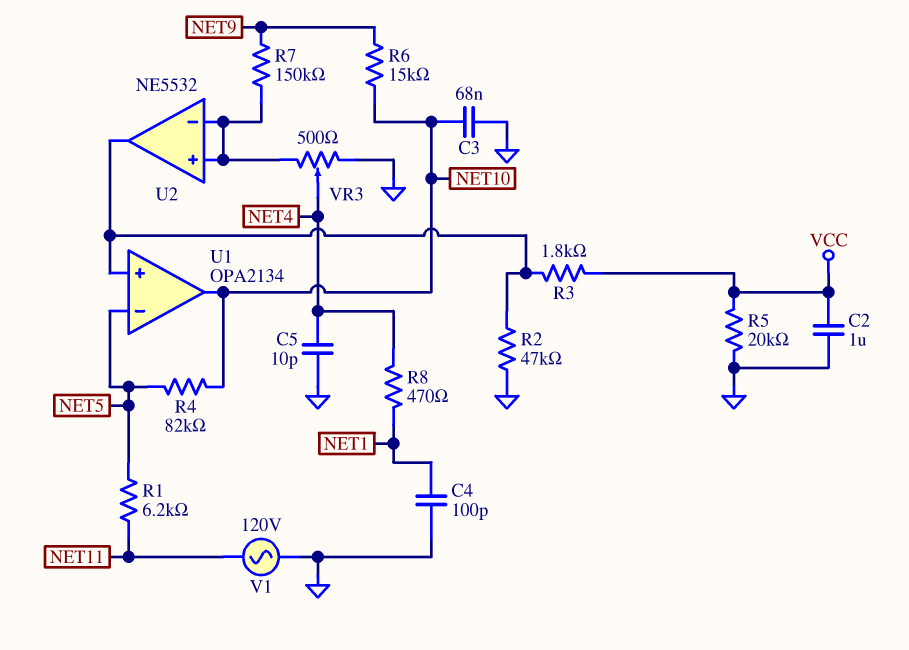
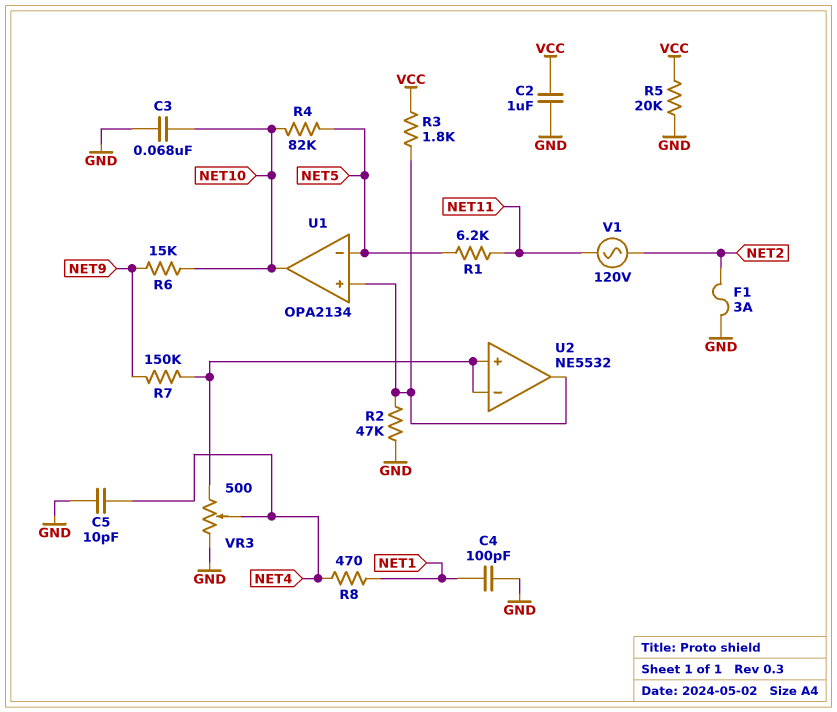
F1: none -> 3A (GND, NET2)
V1: AC 120V (GND, NET11) -> AC 120V (NET2, NET11)

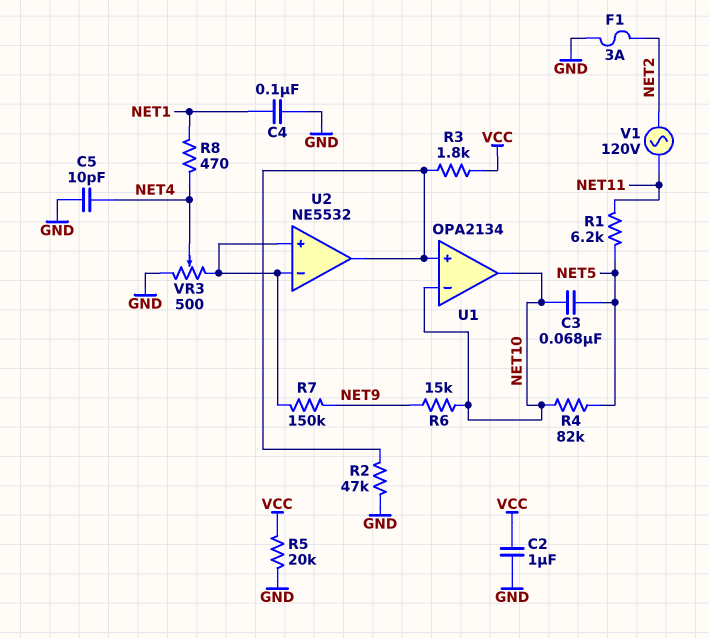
C3: 68nF (GND, NET10) -> 68nF (NET5, NET10)
C4: 100pF (GND, NET1) -> 100nF (GND, NET1)
U1 pin in-: NET5 -> NET10

